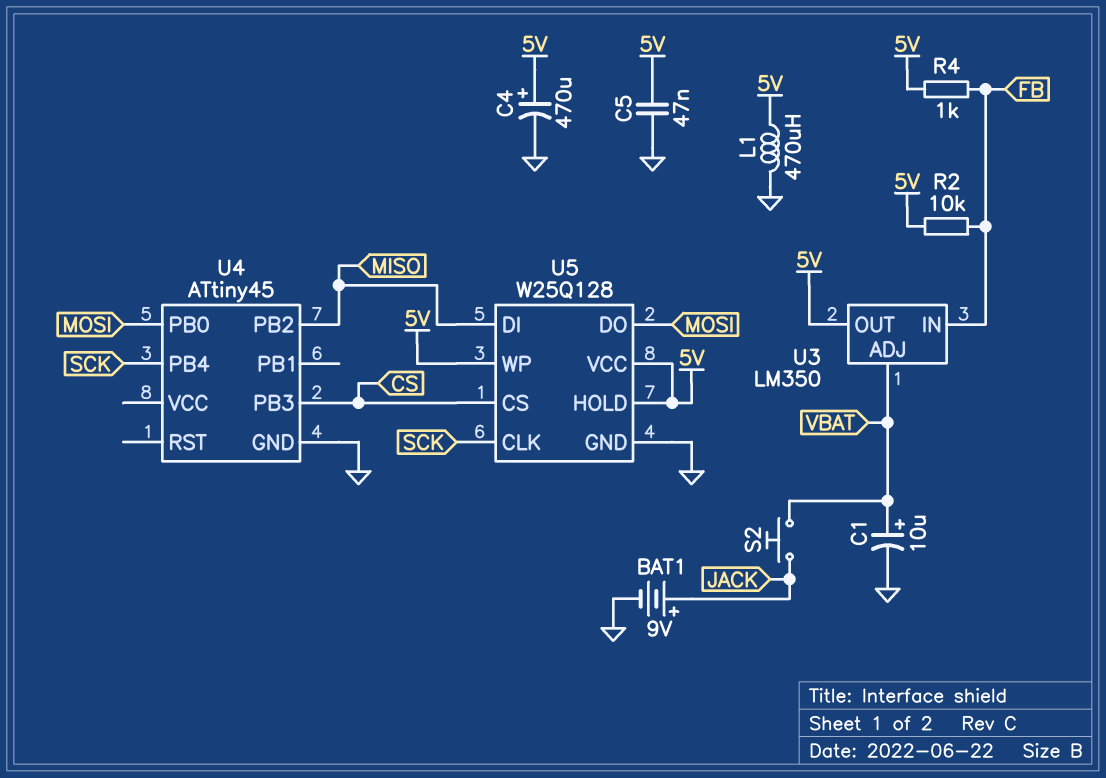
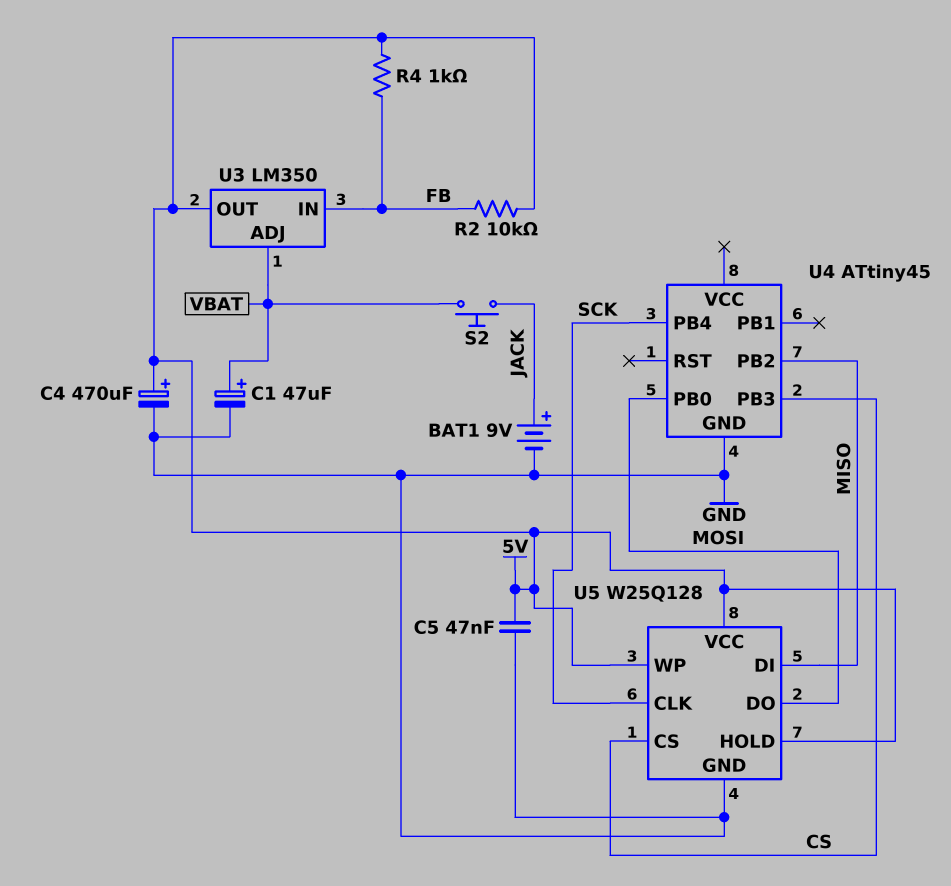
C1: 10uF (plus VBAT, minus GND) -> 47uF (plus VBAT, minus GND)
L1: 470uH (5V, GND) -> none

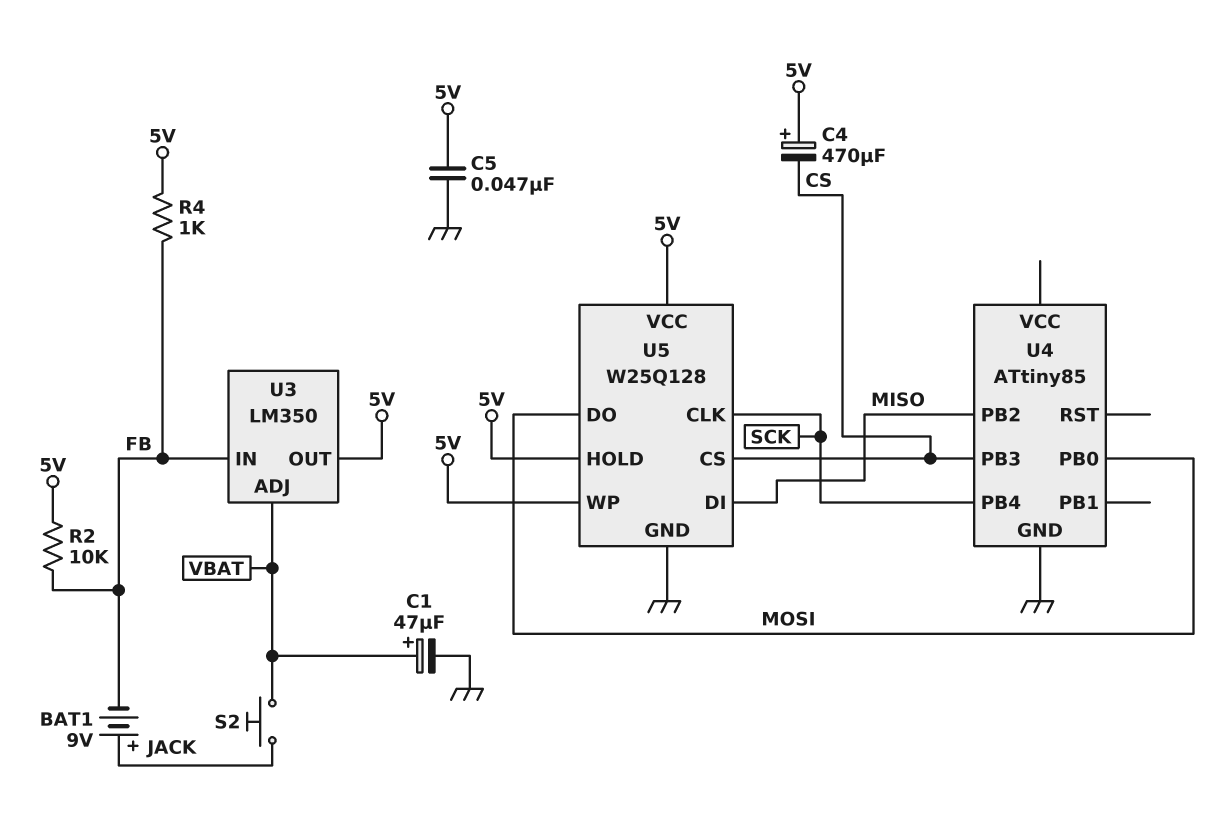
BAT1: 9V (plus JACK, minus GND) -> 9V (plus JACK, minus FB)
C4: 470uF (plus 5V, minus GND) -> 470uF (plus 5V, minus CS)
U4: ATtiny45 -> ATtiny85

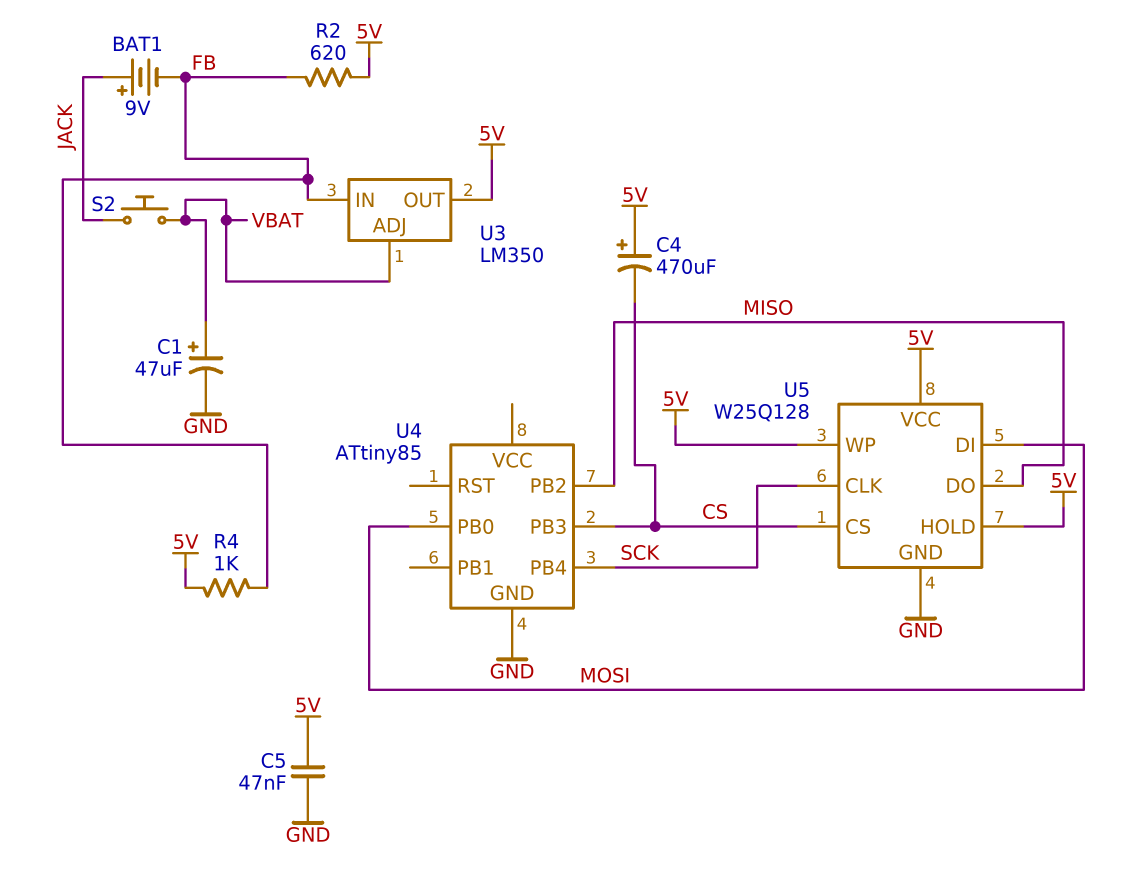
R2: 10k (5V, FB) -> 620 (5V, FB)
U5 pin DI: MISO -> MOSI
U5 pin DO: MOSI -> MISO

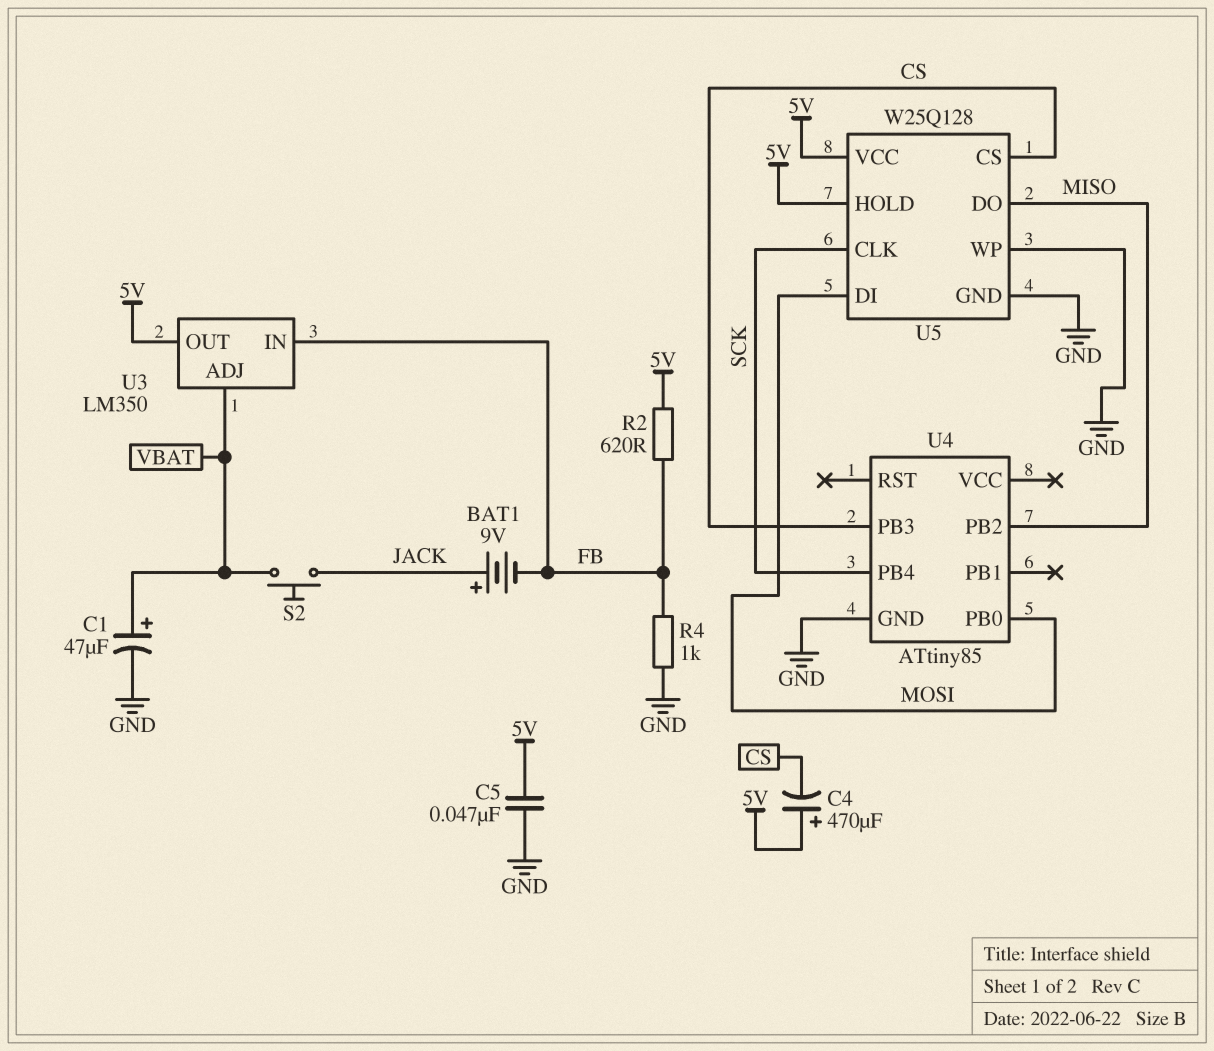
R4: 1k (5V, FB) -> 1k (FB, GND)
U5 pin WP: 5V -> GND

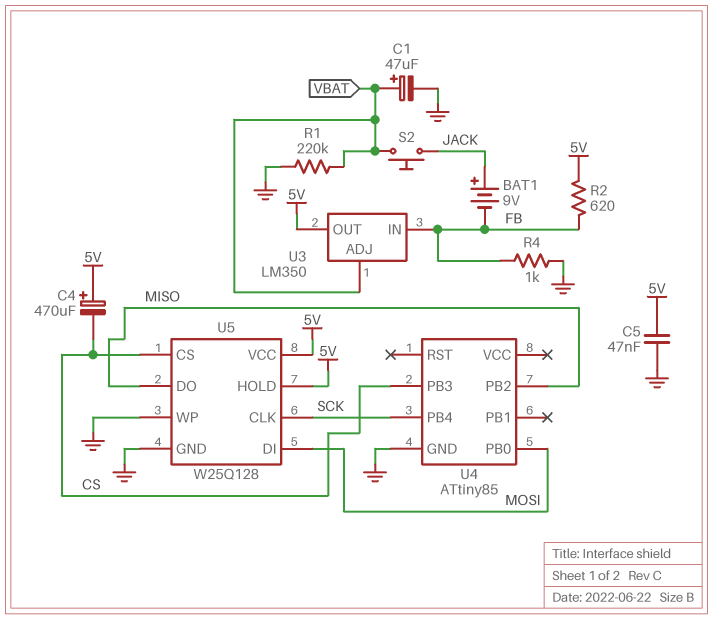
R1: none -> 220k (GND, VBAT)

